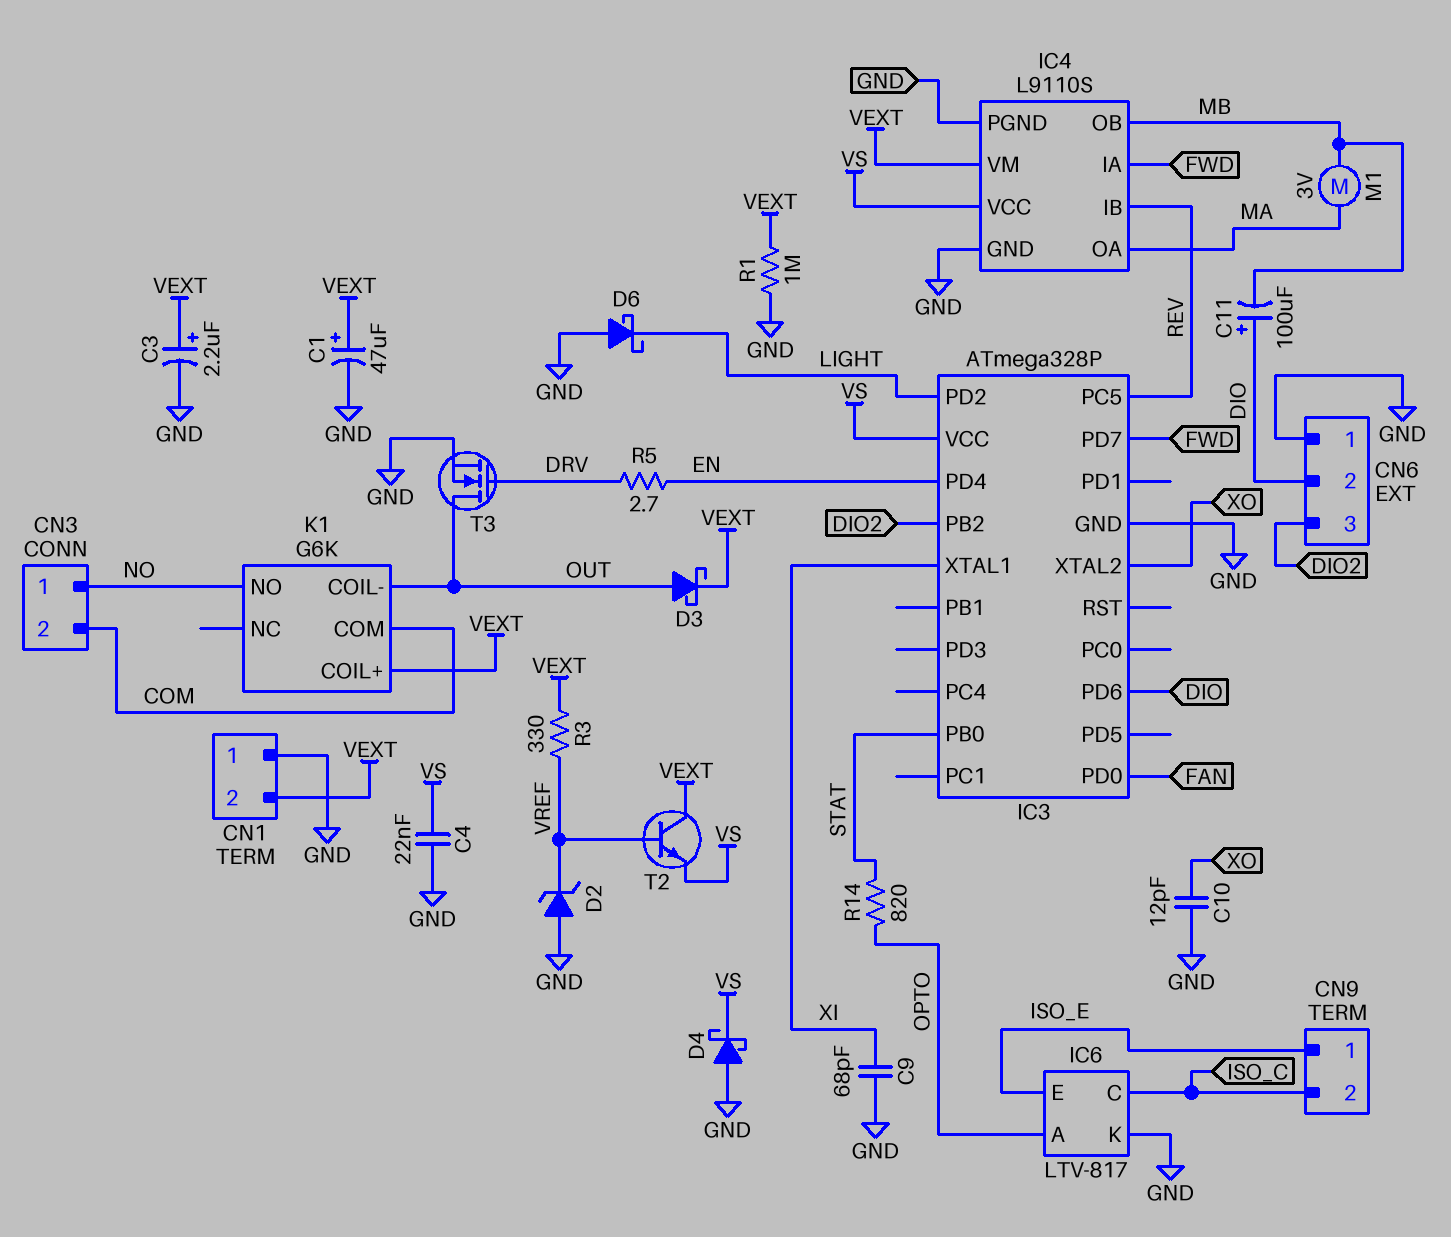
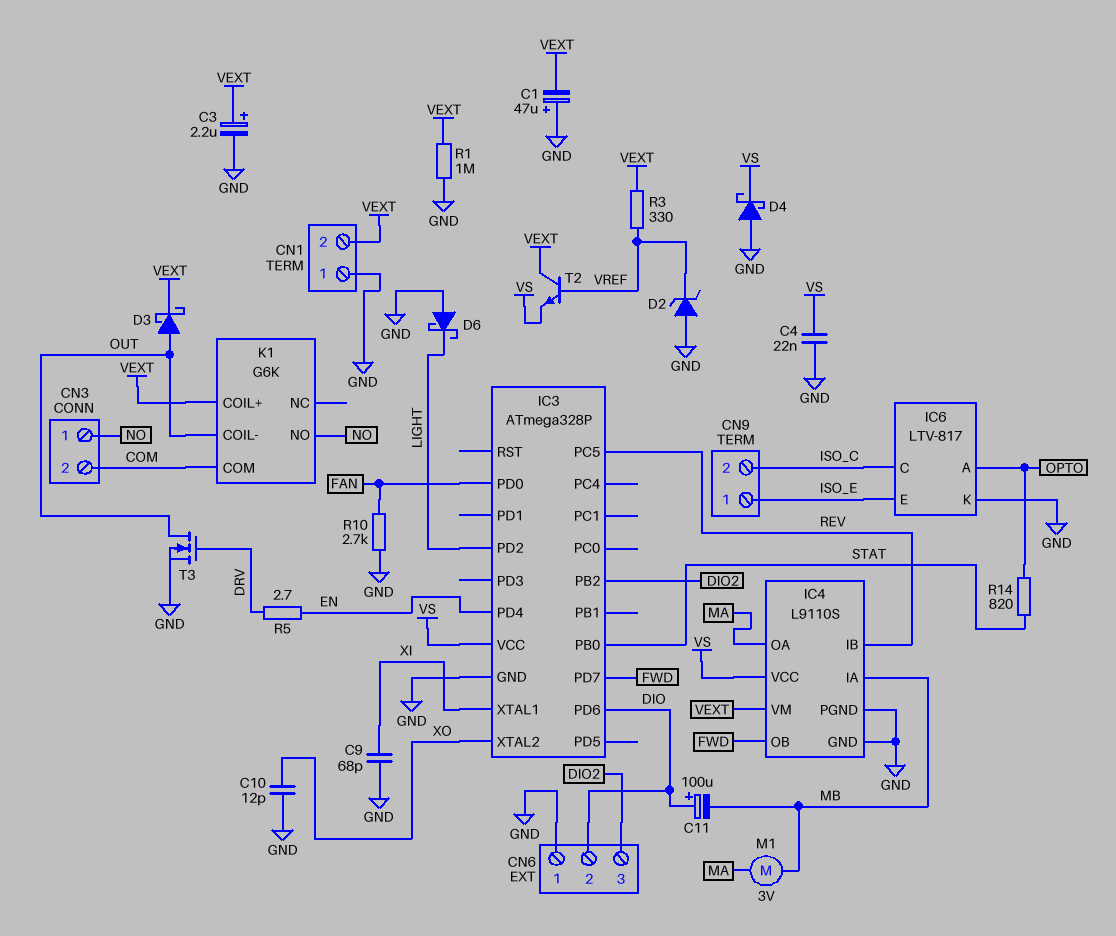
C1: 47uF (plus VEXT, minus GND) -> 47uF (plus GND, minus VEXT)
IC4 pin IA: FWD -> MB
IC4 pin OB: MB -> FWD
R10: none -> 2.7k (FAN, GND)

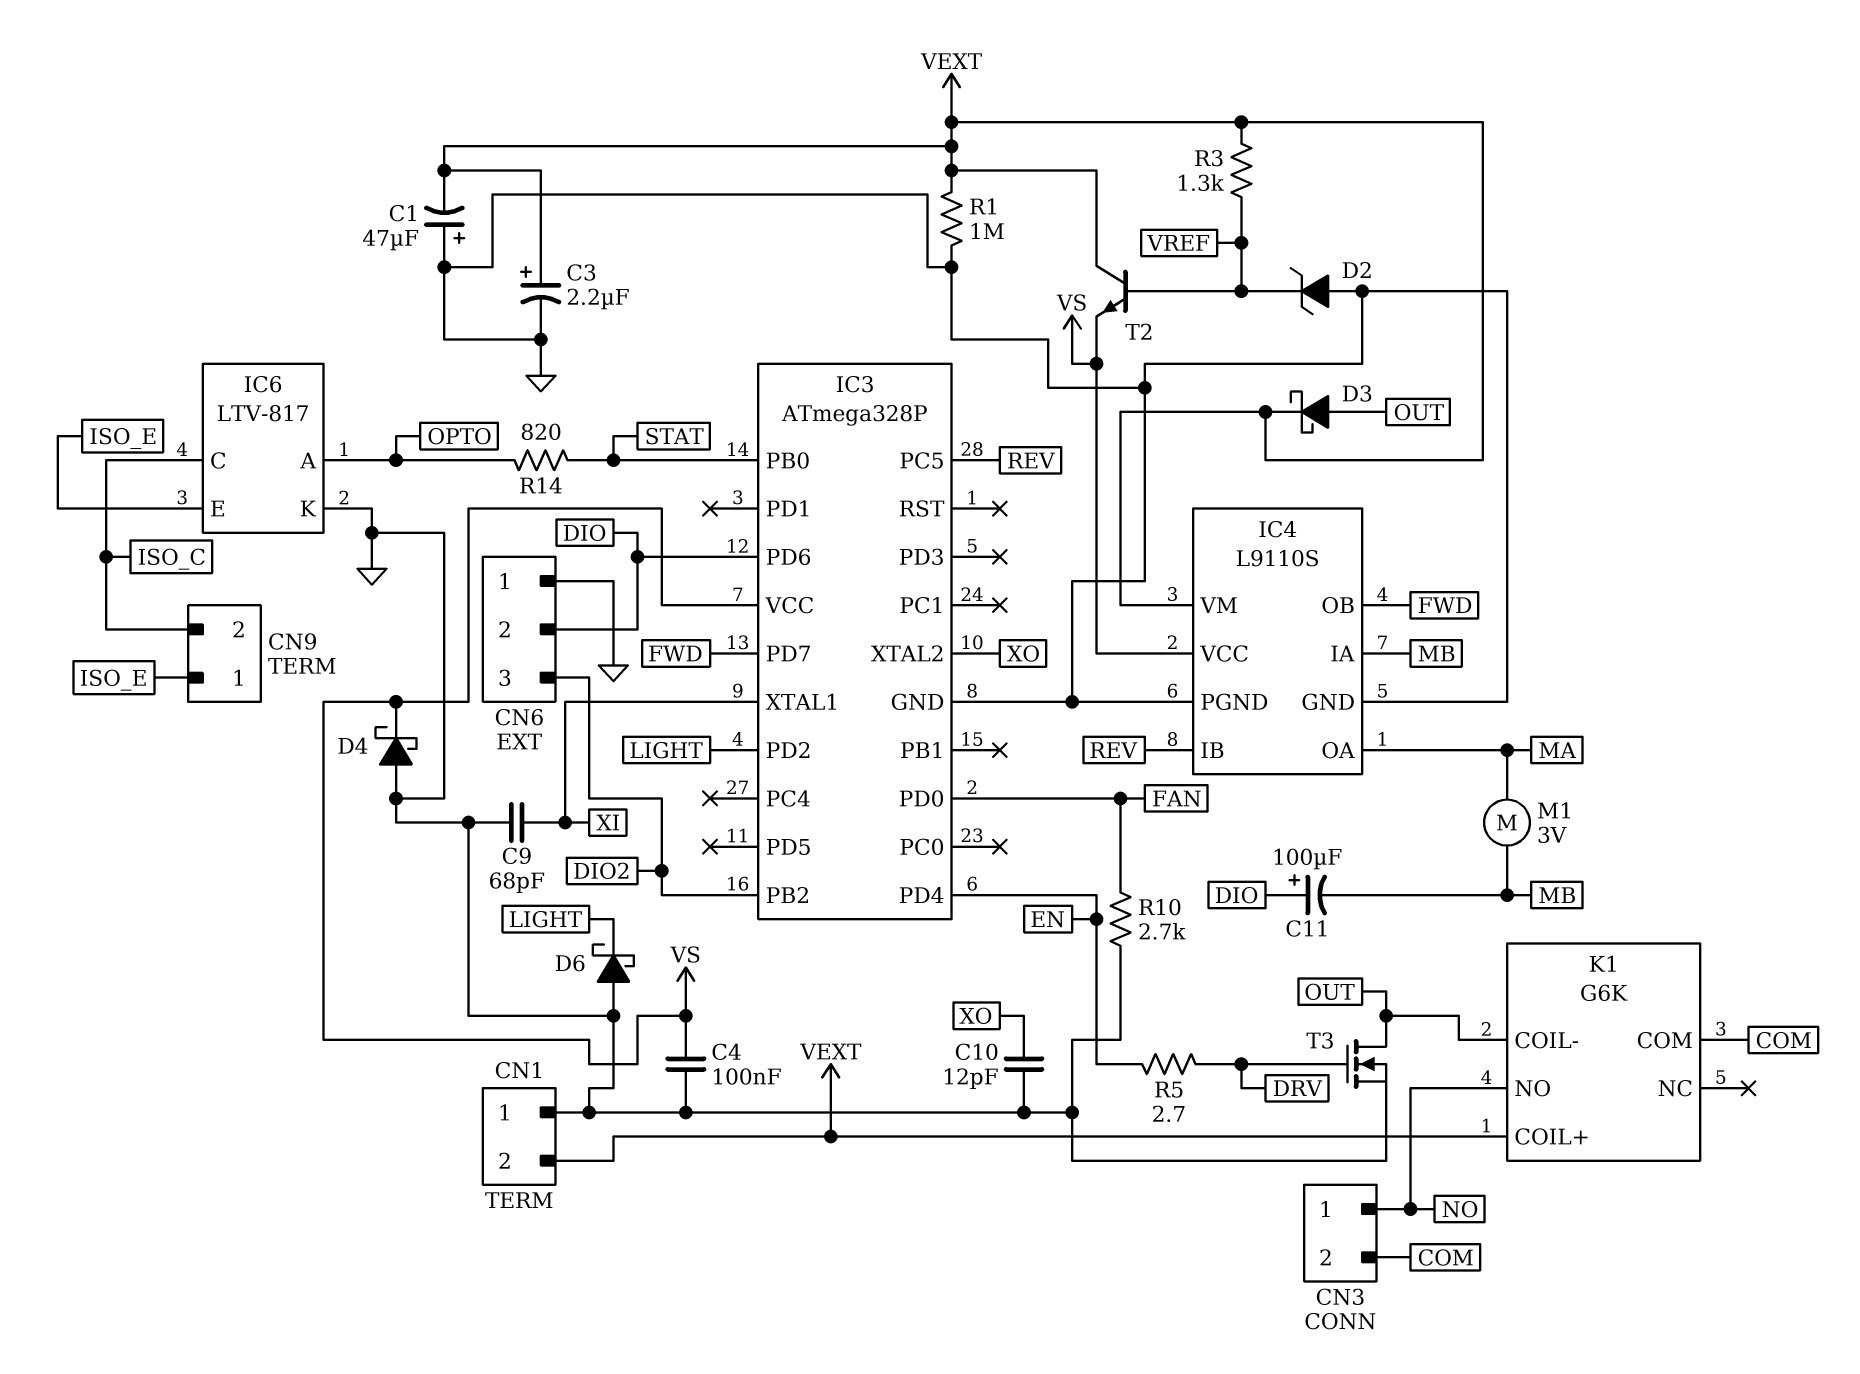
C4: 22nF (GND, VS) -> 100nF (GND, VS)
R3: 330 (VEXT, VREF) -> 1.3k (VEXT, VREF)

